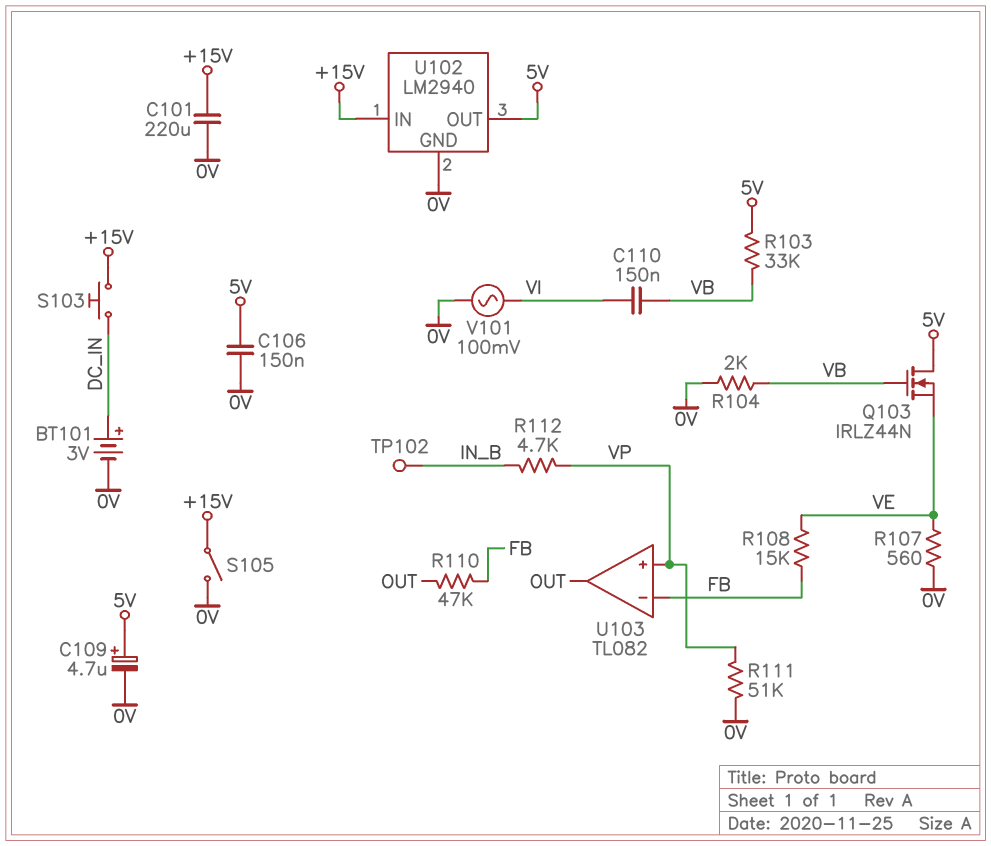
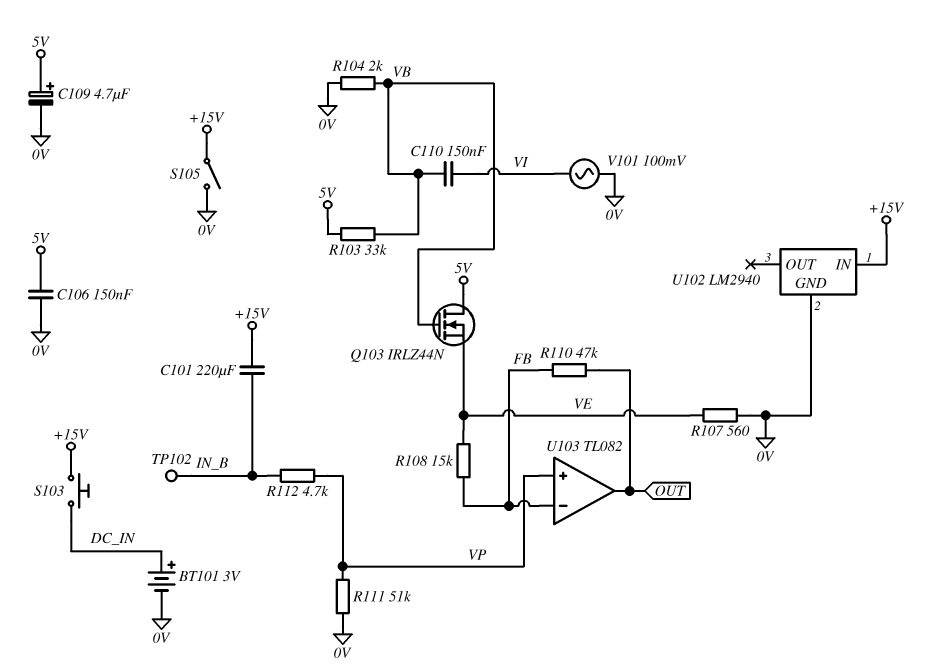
C101: 220uF (+15V, 0V) -> 220uF (+15V, IN_B)
U102 pin OUT: 5V -> none

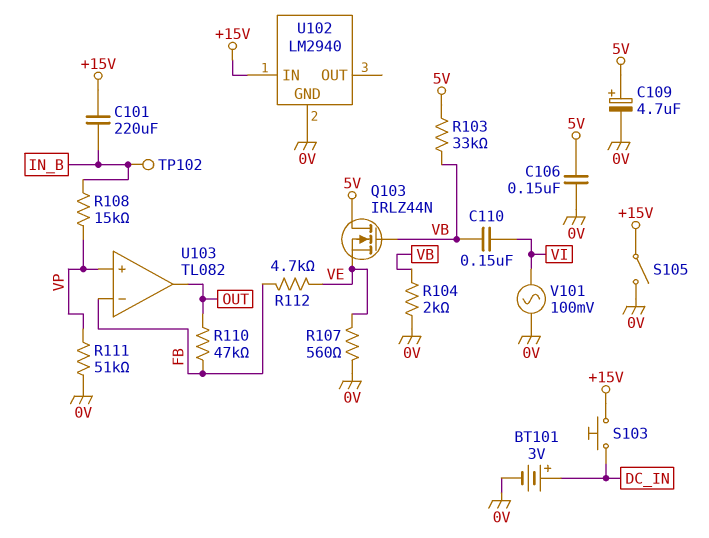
R108: 15k (FB, VE) -> 15k (IN_B, VP)
R112: 4.7k (IN_B, VP) -> 4.7k (FB, VE)

